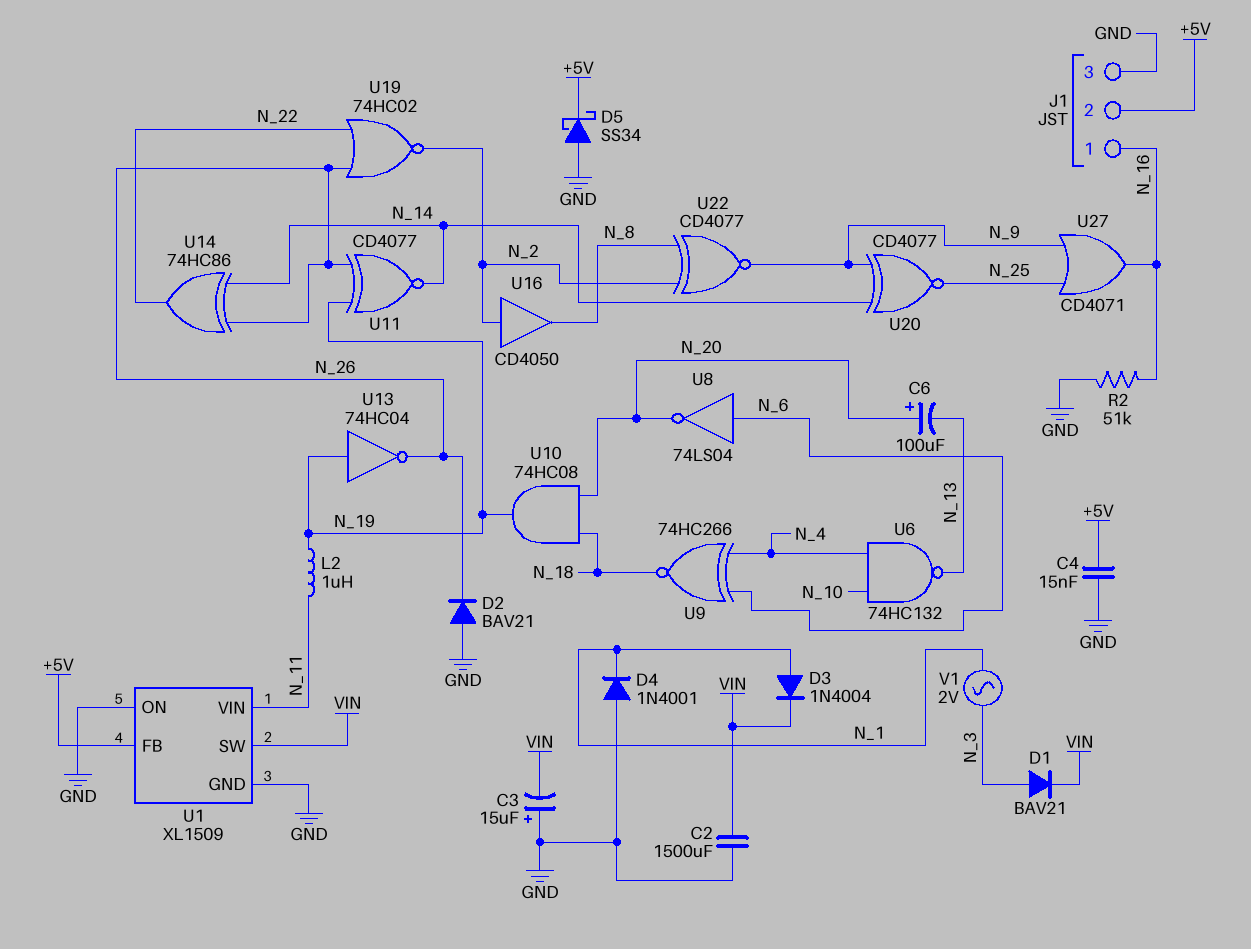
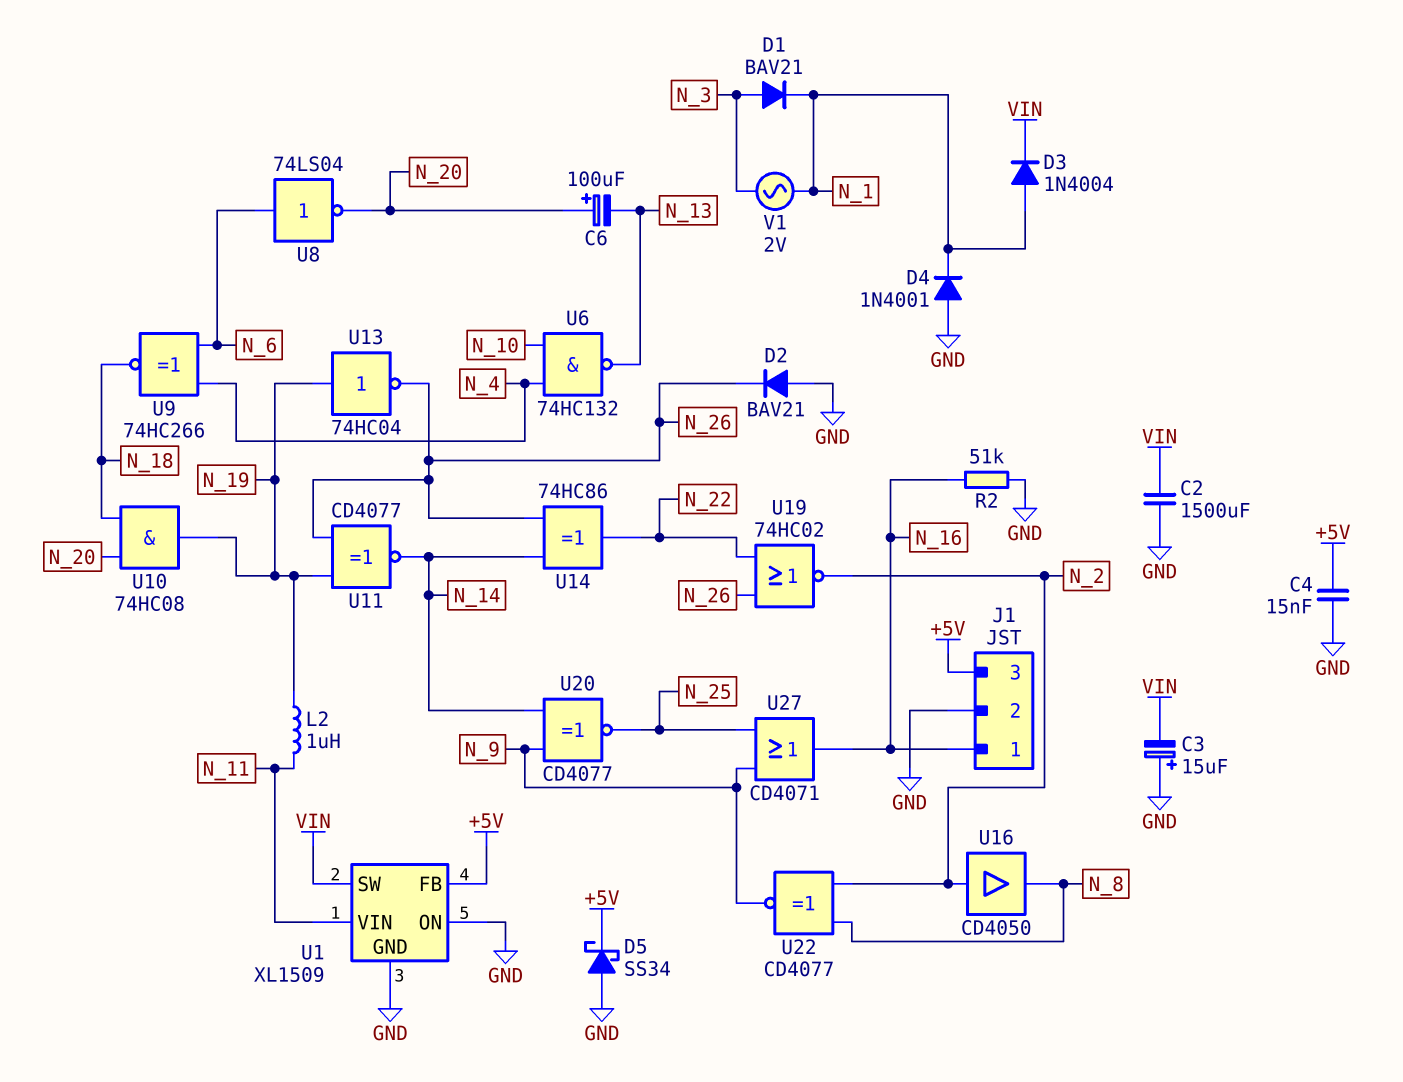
D1: diode BAV21 (A N_3, K VIN) -> diode BAV21 (A N_3, K N_1)
J1 pin 2: +5V -> GND
J1 pin 3: GND -> +5V

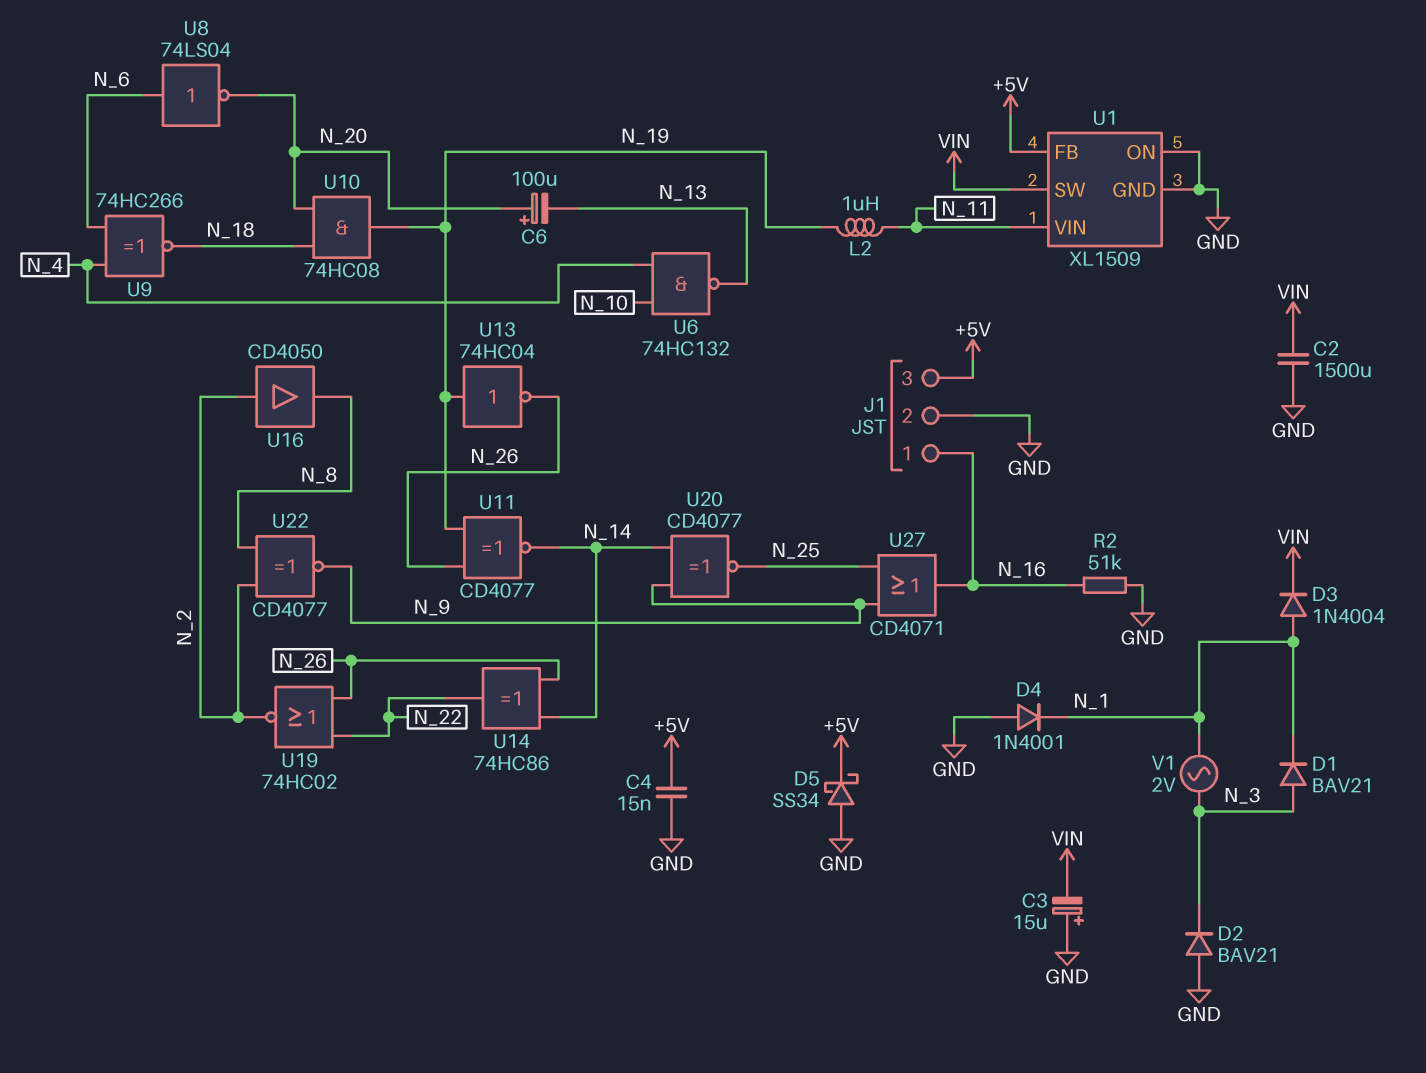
D2: diode BAV21 (A GND, K N_26) -> diode BAV21 (A GND, K N_3)

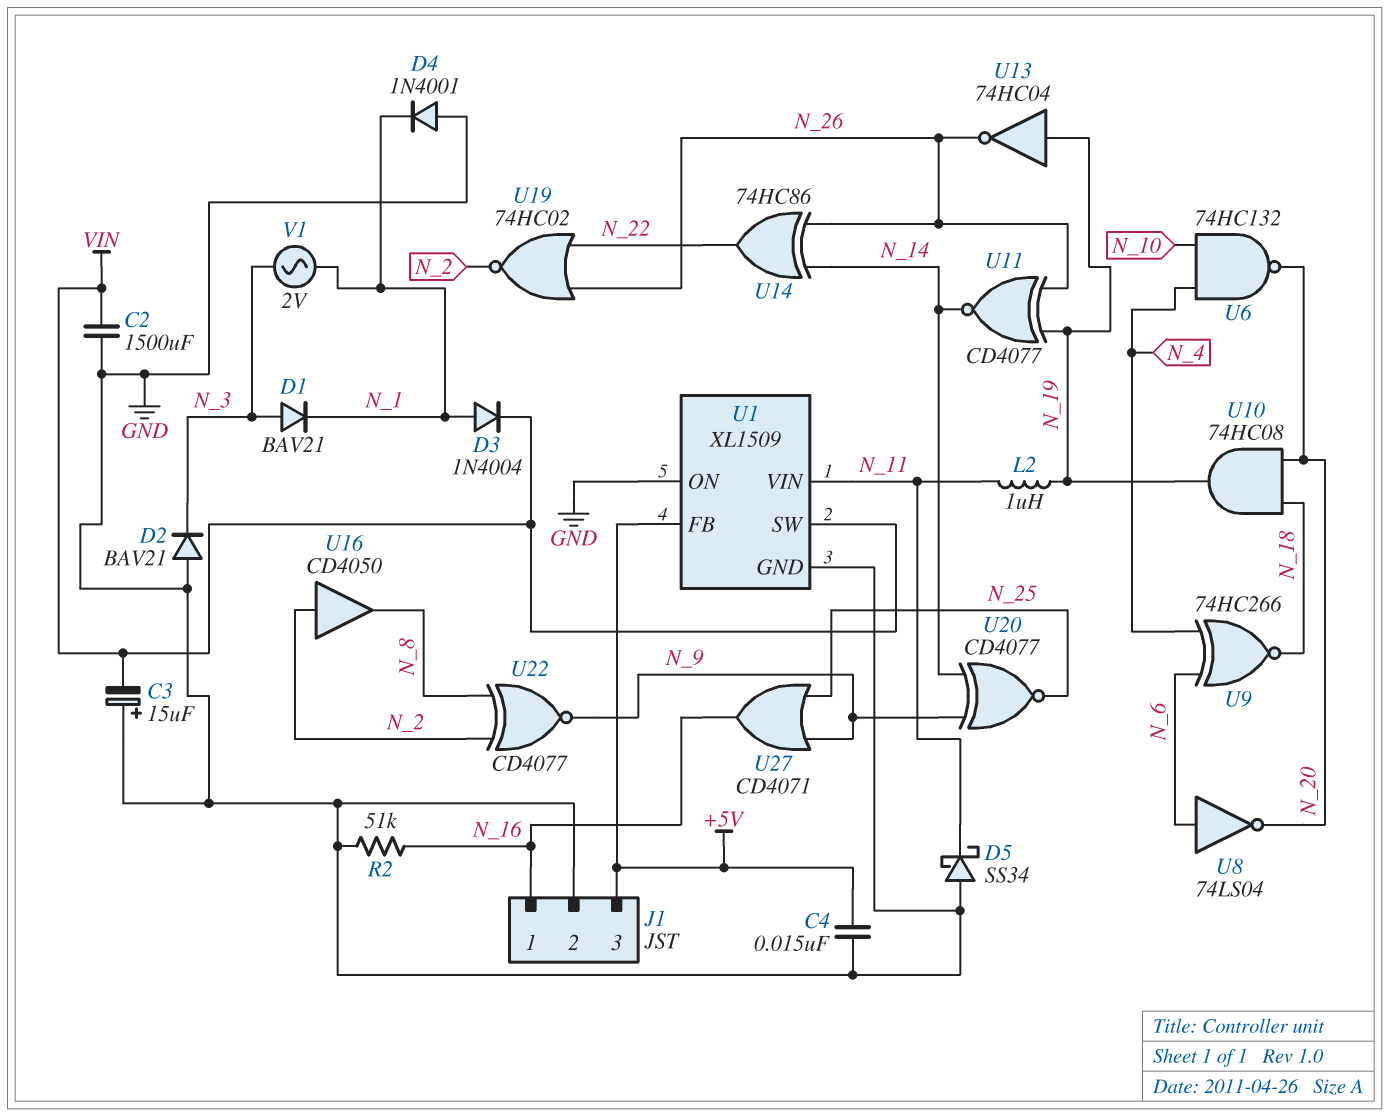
C6: 100uF (plus N_20, minus N_13) -> none
D5: schottky SS34 (A GND, K +5V) -> schottky SS34 (A GND, K N_11)
U6: NAND 74HC132 (in N_4, in N_10, out N_13) -> NAND 74HC132 (in N_4, in N_10, out N_20)

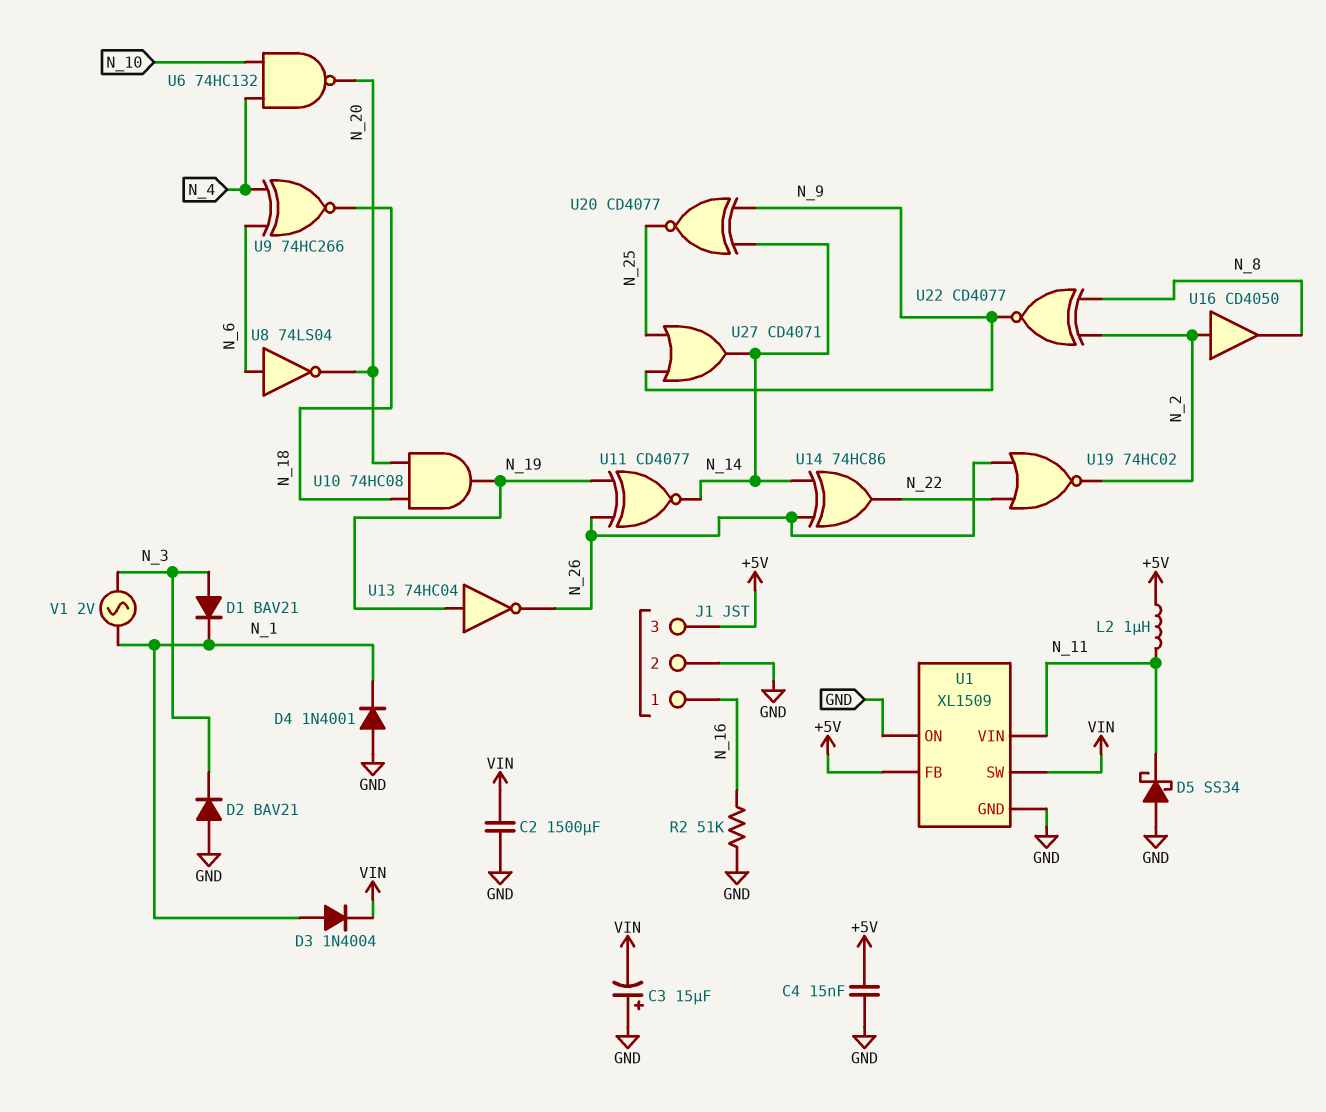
L2: 1uH (N_11, N_19) -> 1uH (+5V, N_11)
U27: OR CD4071 (in N_9, in N_25, out N_16) -> OR CD4071 (in N_9, in N_25, out N_14)

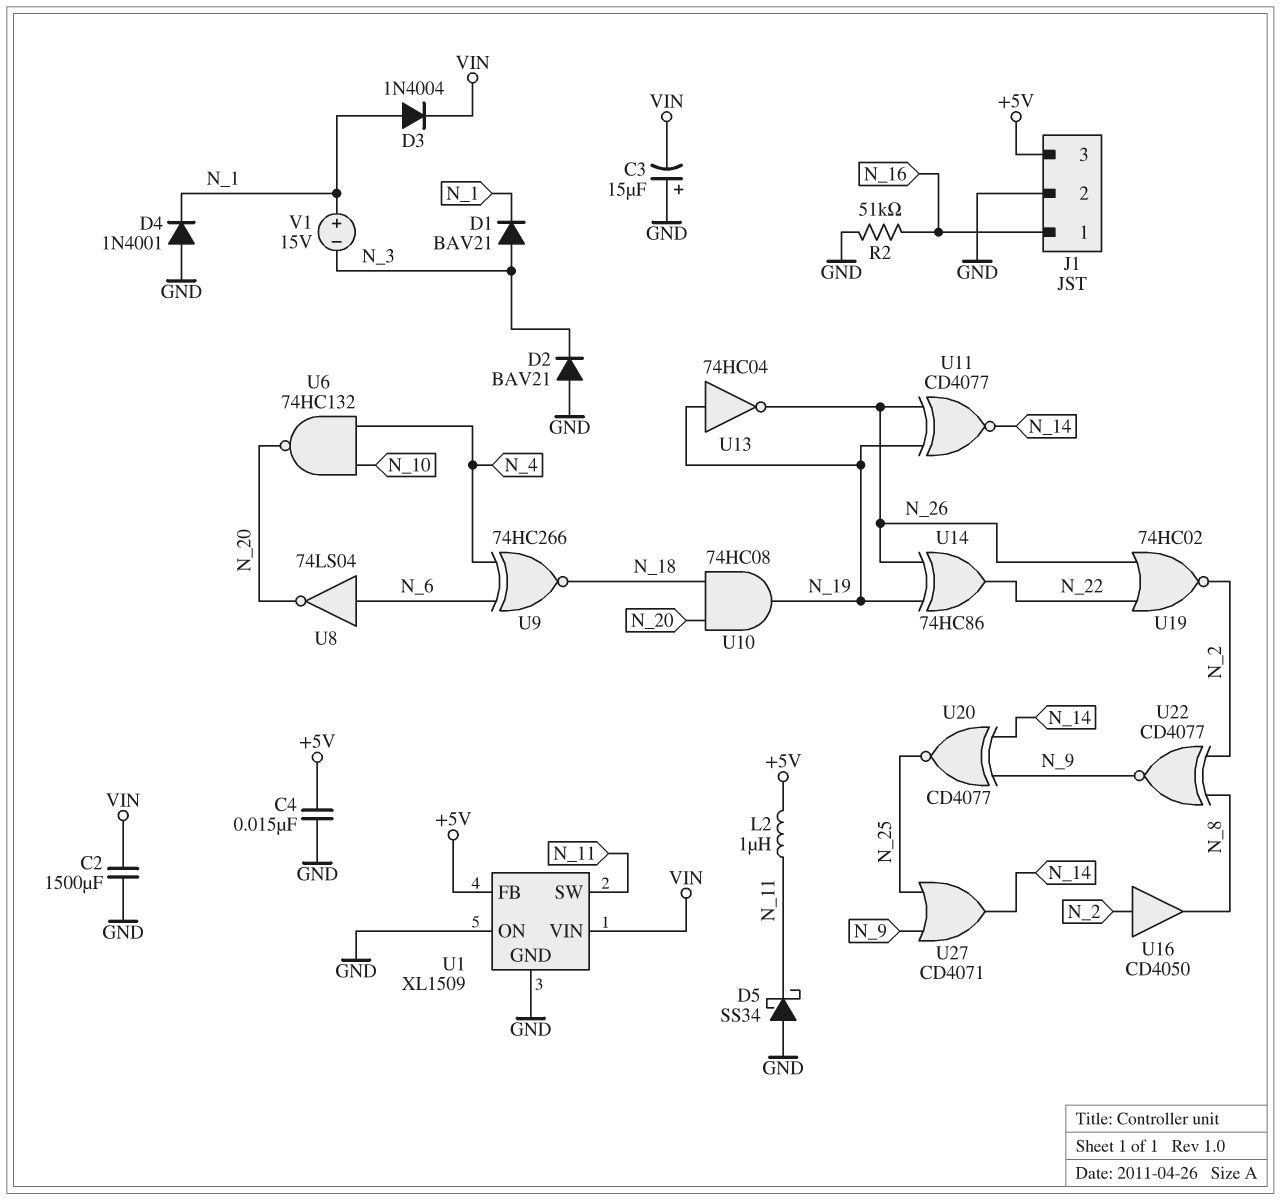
U1 pin SW: VIN -> N_11
U1 pin VIN: N_11 -> VIN
U14: XOR 74HC86 (in N_14, in N_26, out N_22) -> XOR 74HC86 (in N_19, in N_26, out N_22)
V1: AC 2V (N_1, N_3) -> 15V (plus N_1, minus N_3)

